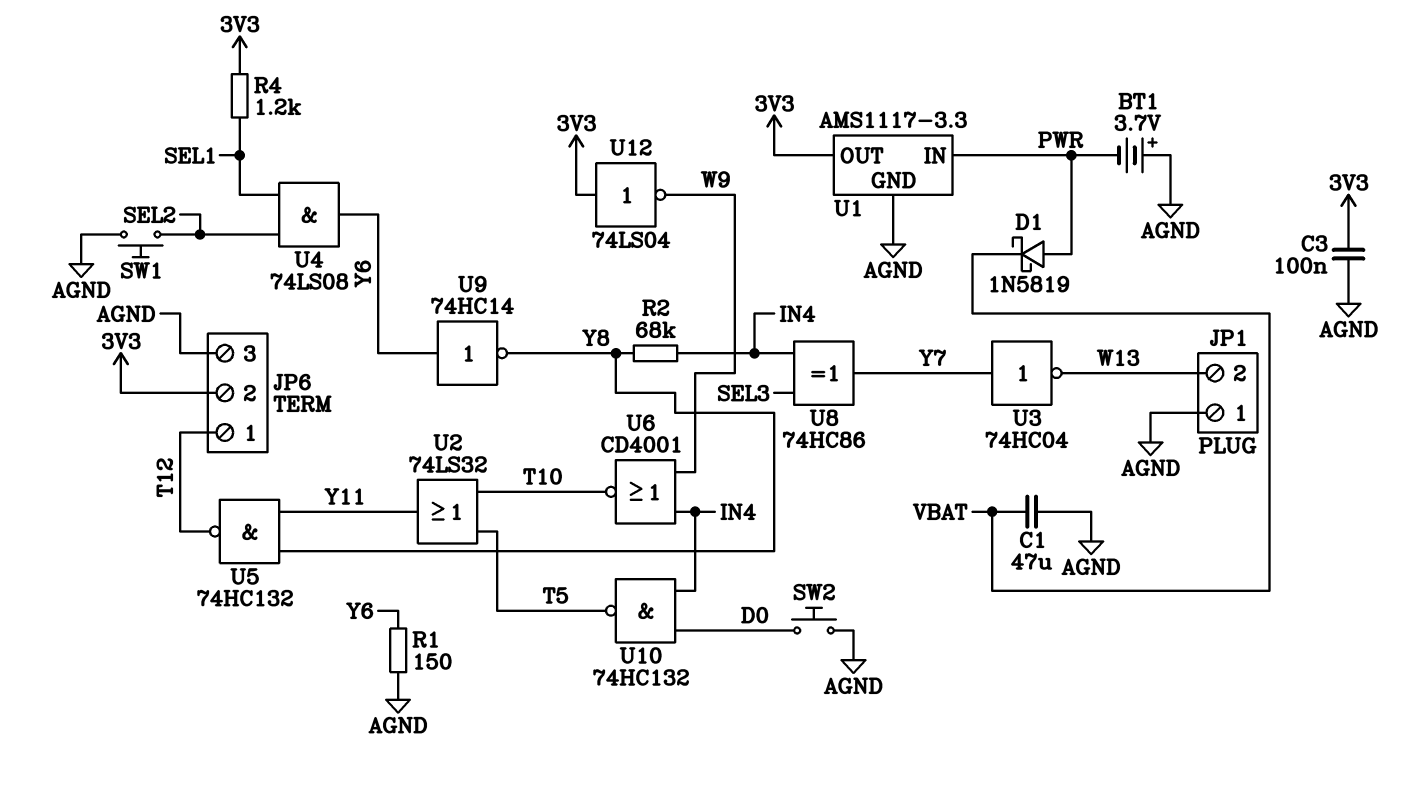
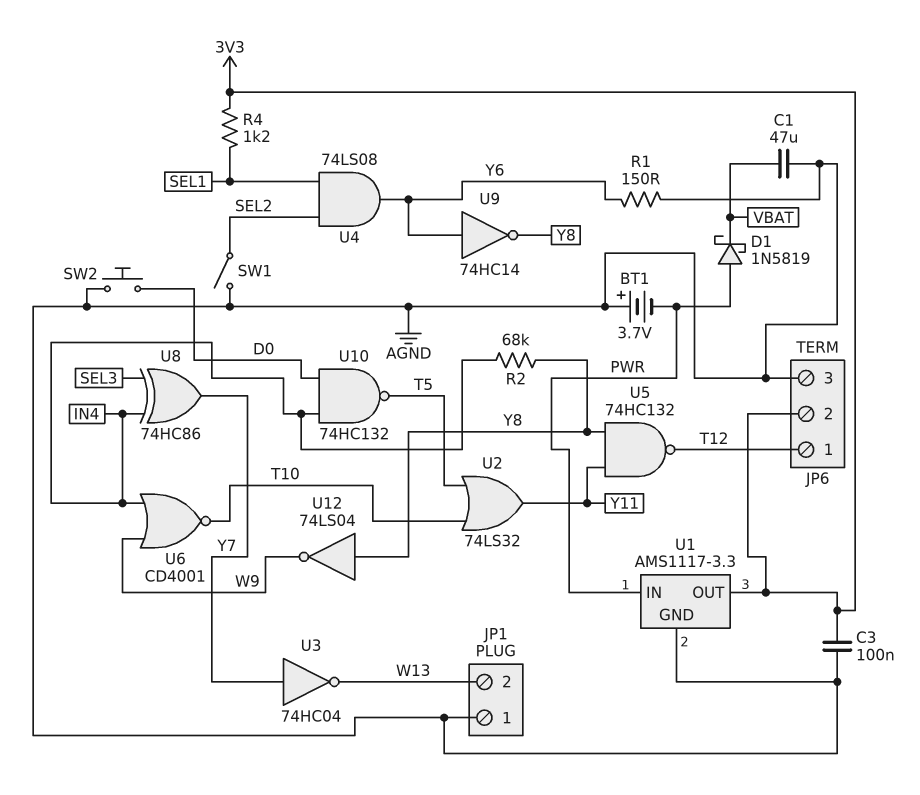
SW1: button (AGND, SEL2) -> switch (AGND, SEL2)
U12: NOT 74LS04 (in 3V3, out W9) -> NOT 74LS04 (in Y8, out W9)

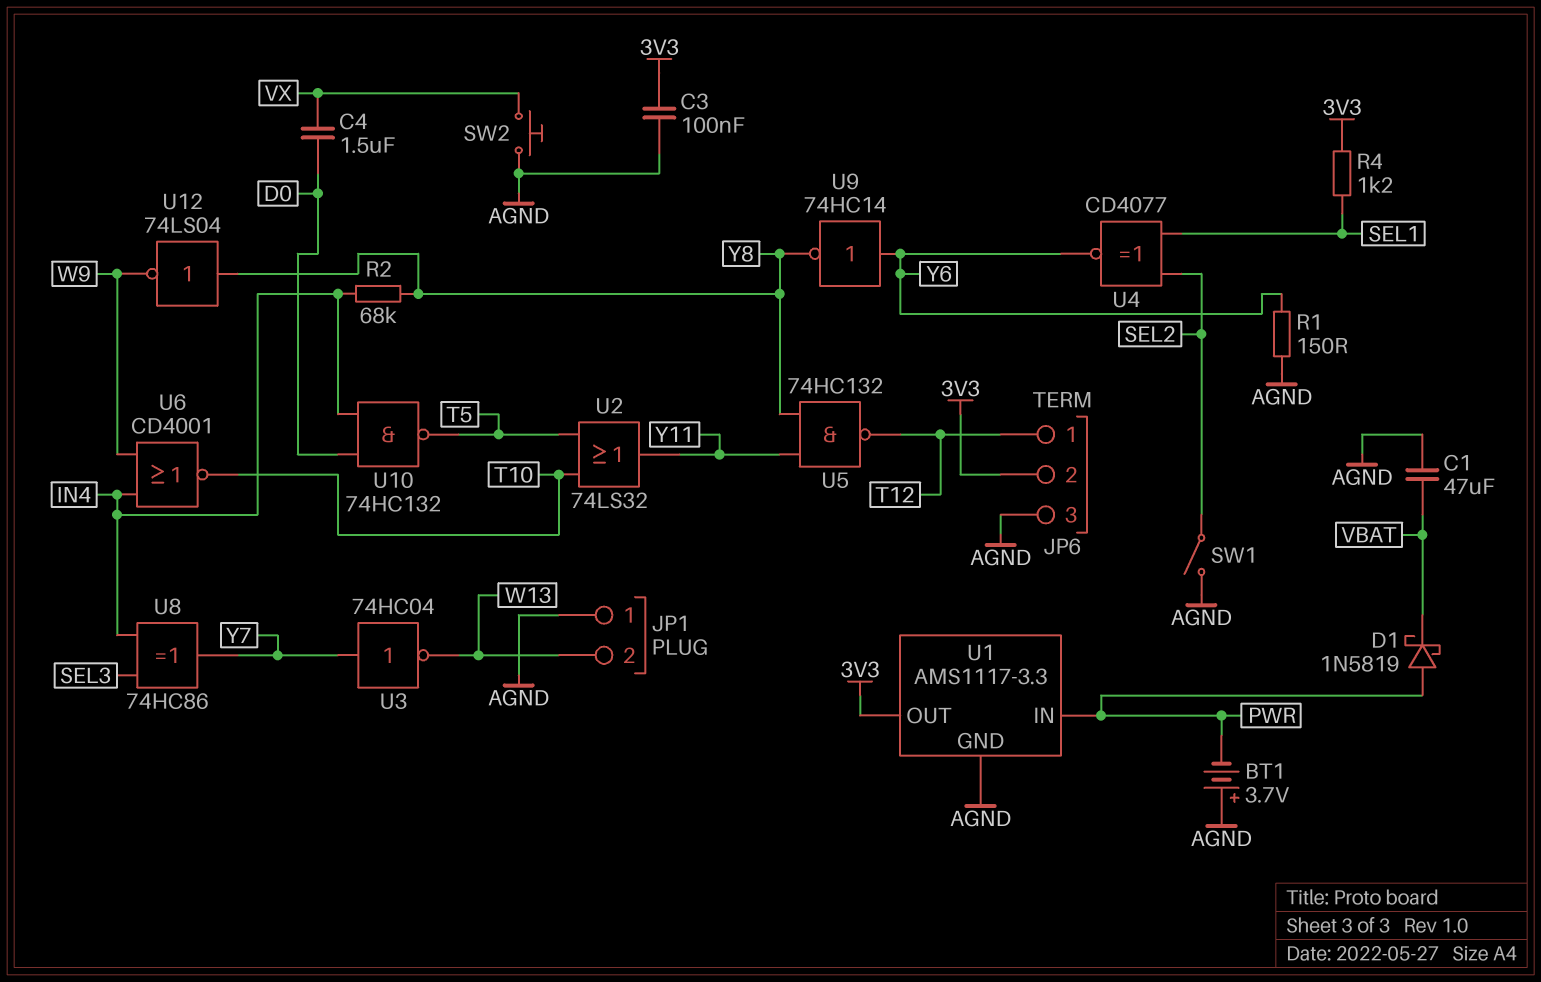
C4: none -> 1.5uF (D0, VX)
SW2: button (AGND, D0) -> button (AGND, VX)
U4: AND 74LS08 (in SEL1, in SEL2, out Y6) -> XNOR CD4077 (in SEL1, in SEL2, out Y6)

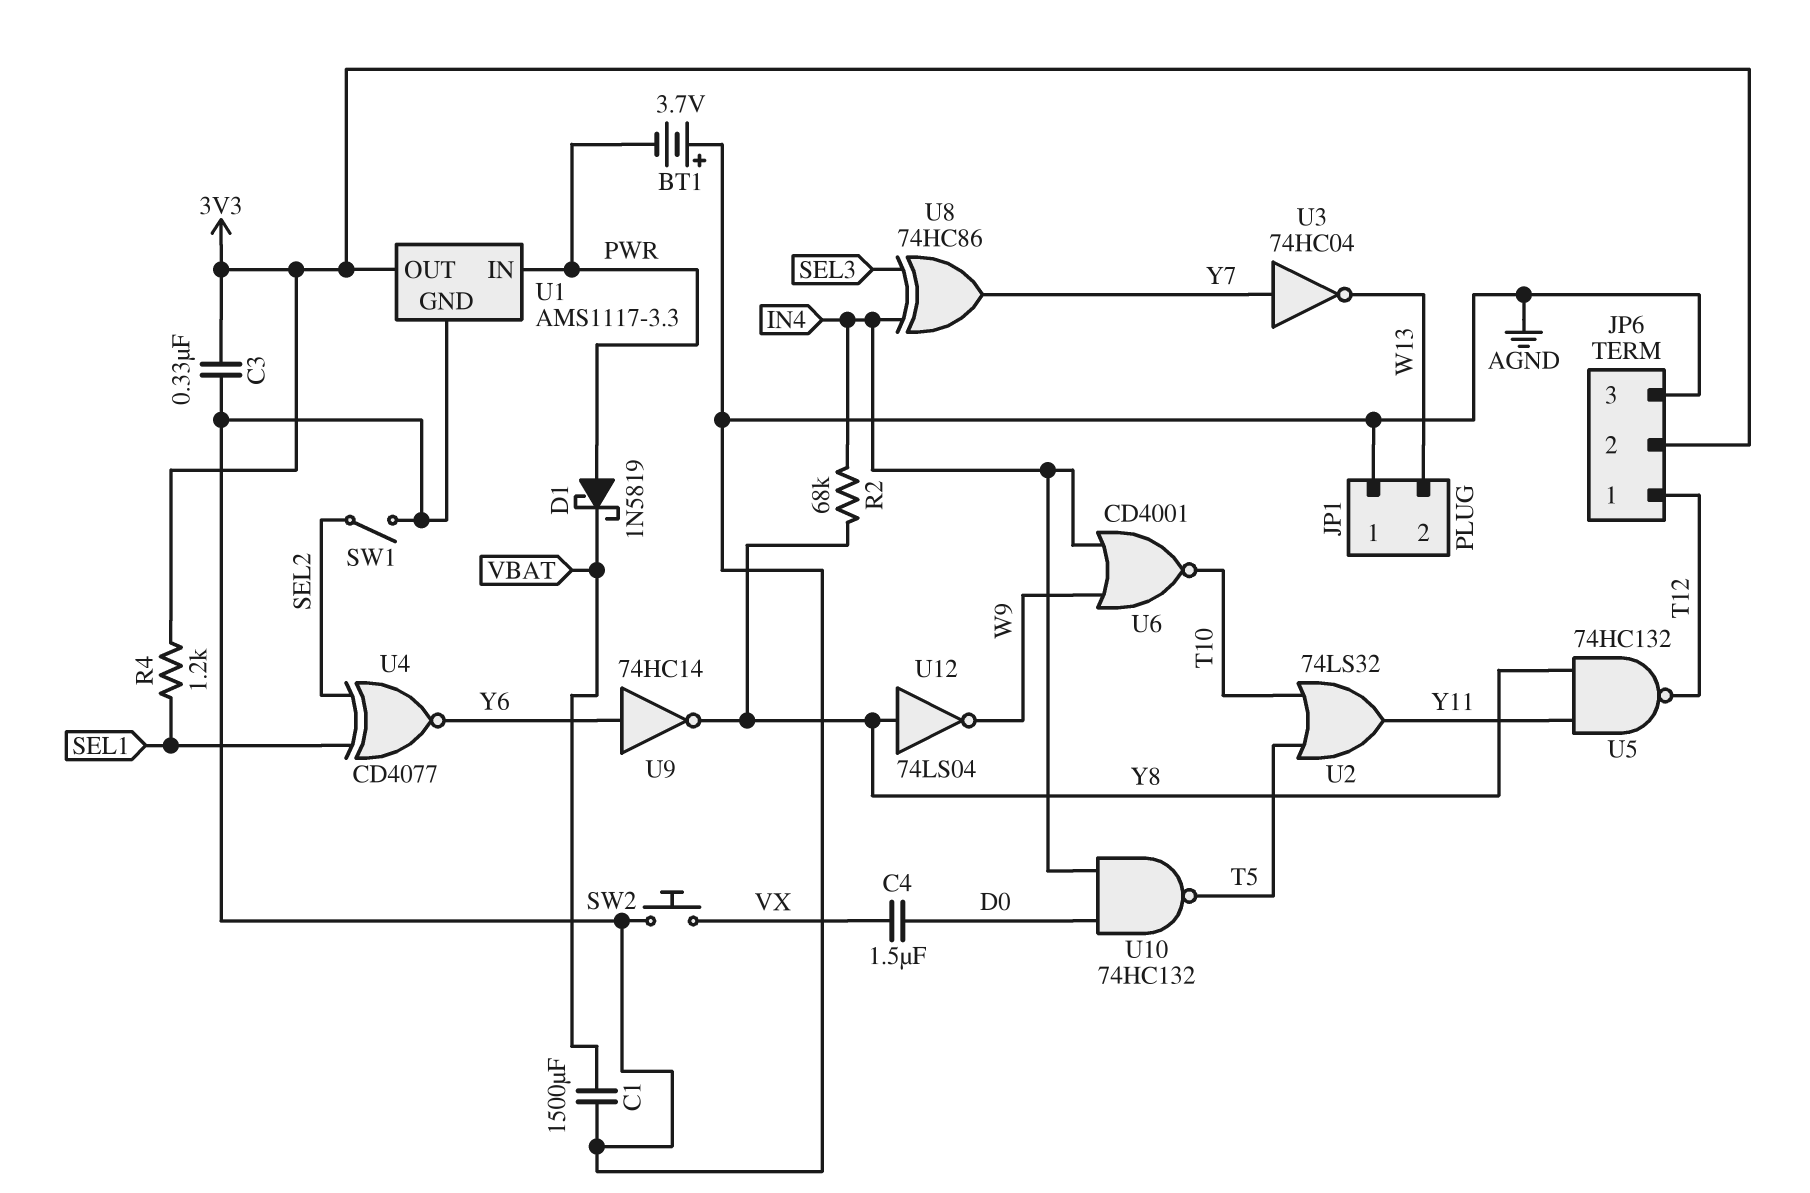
C1: 47uF (AGND, VBAT) -> 1500uF (AGND, VBAT)
C3: 100nF (3V3, AGND) -> 330nF (3V3, AGND)
R1: 150 (AGND, Y6) -> none

